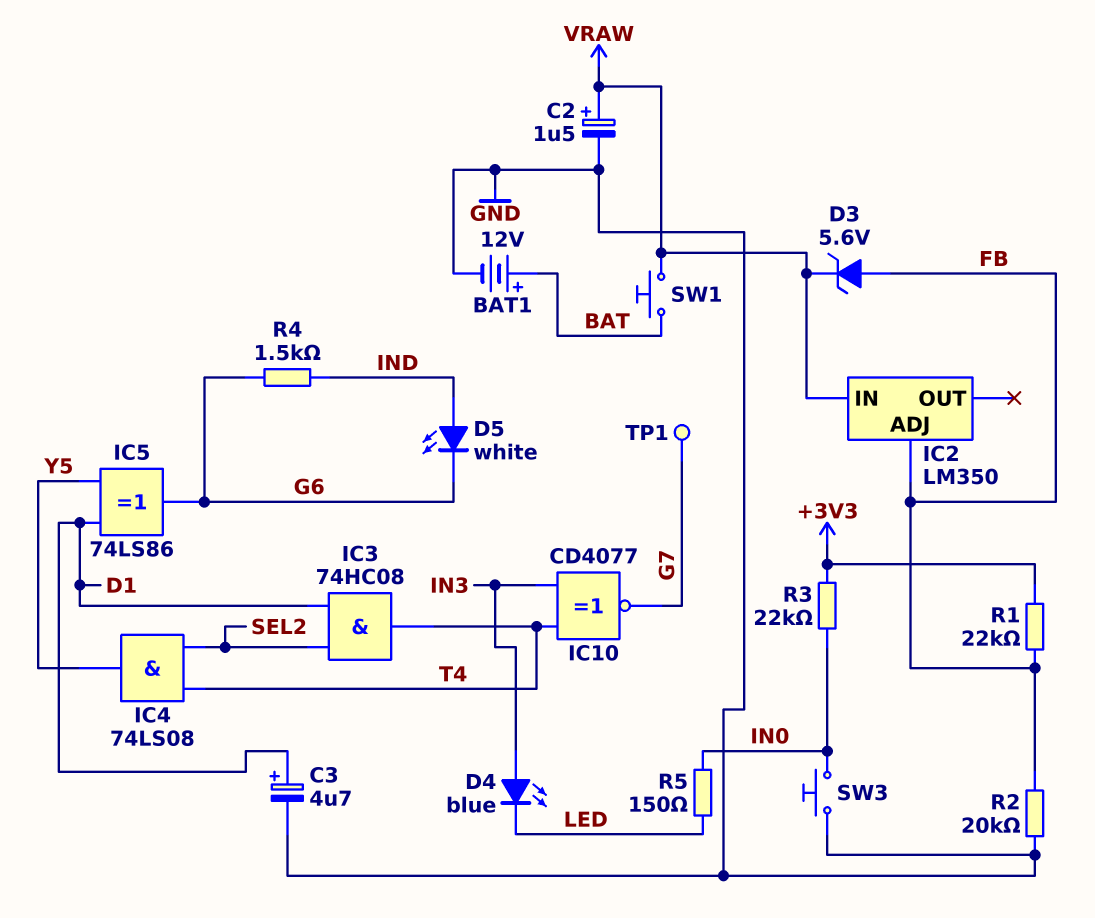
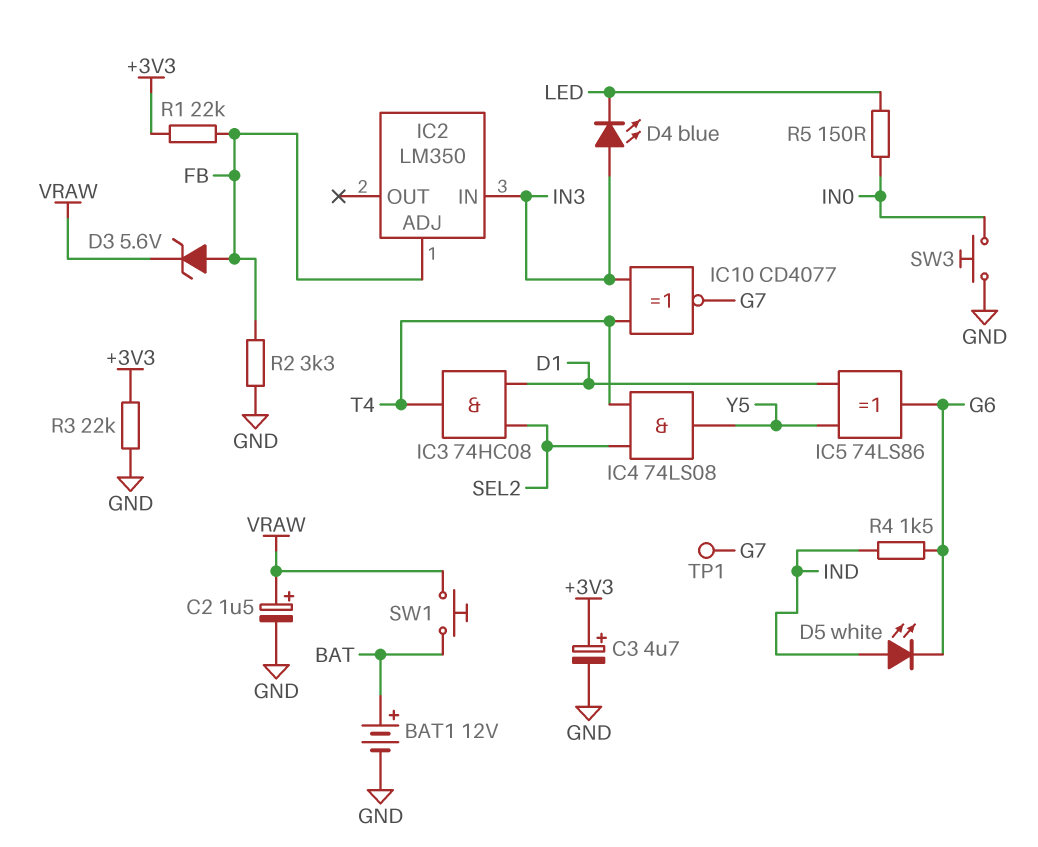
C3: 4.7uF (plus D1, minus GND) -> 4.7uF (plus +3V3, minus GND)
IC2 pin IN: VRAW -> IN3
R2: 20k (FB, GND) -> 3.3k (FB, GND)
R3: 22k (+3V3, IN0) -> 22k (+3V3, GND)

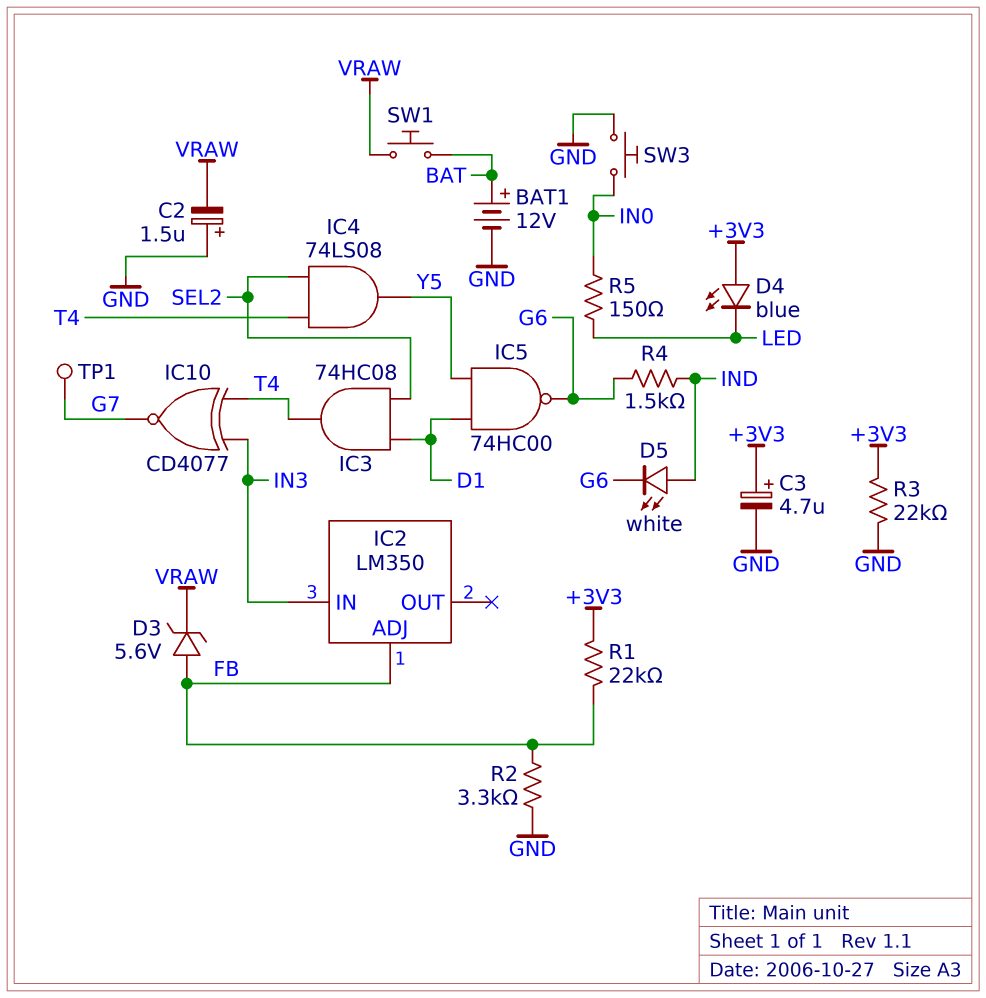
C2: 1.5uF (plus VRAW, minus GND) -> 1.5uF (plus GND, minus VRAW)
D4: LED blue (A IN3, K LED) -> LED blue (A +3V3, K LED)
IC5: XOR 74LS86 (in D1, in Y5, out G6) -> NAND 74HC00 (in D1, in Y5, out G6)

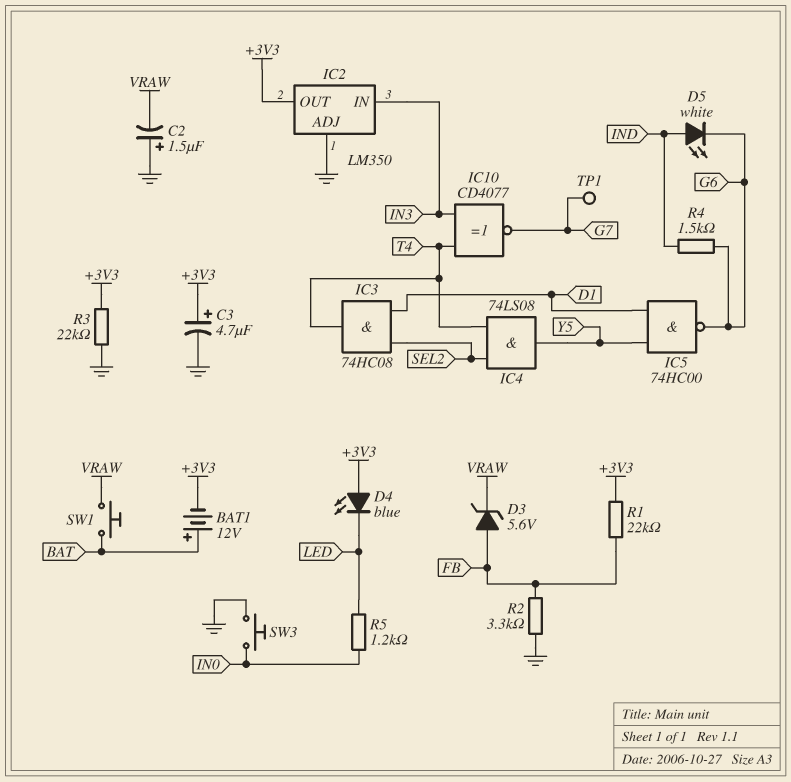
BAT1: 12V (plus BAT, minus GND) -> 12V (plus BAT, minus +3V3)
IC2 pin ADJ: FB -> GND
IC2 pin OUT: none -> +3V3
R5: 150 (IN0, LED) -> 1.2k (IN0, LED)

